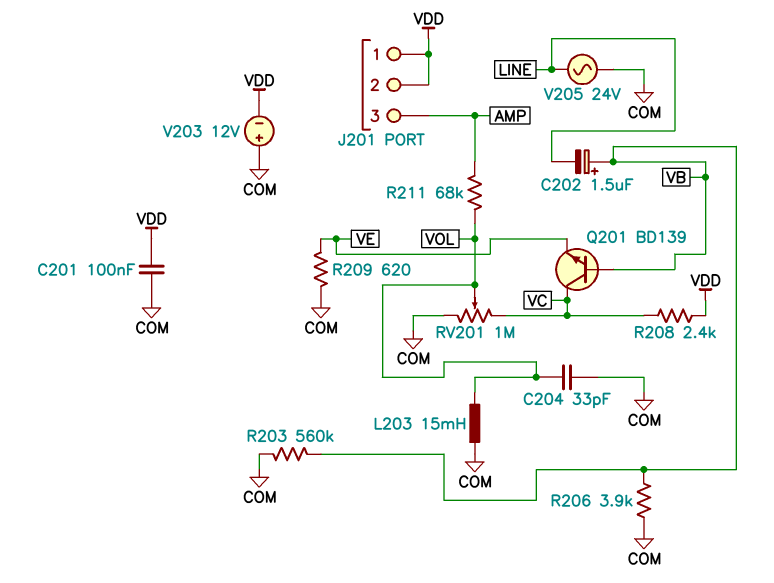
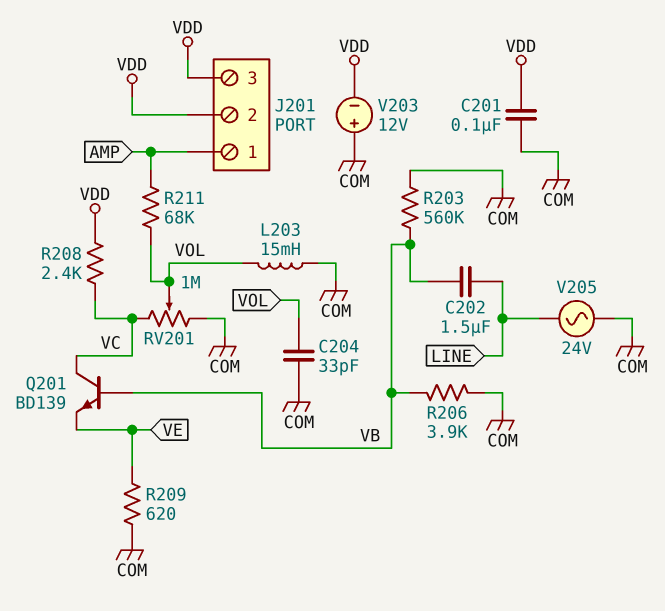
C202: 1.5uF (plus VB, minus LINE) -> 1.5uF (LINE, VB)
J201 pin 1: VDD -> AMP
J201 pin 3: AMP -> VDD

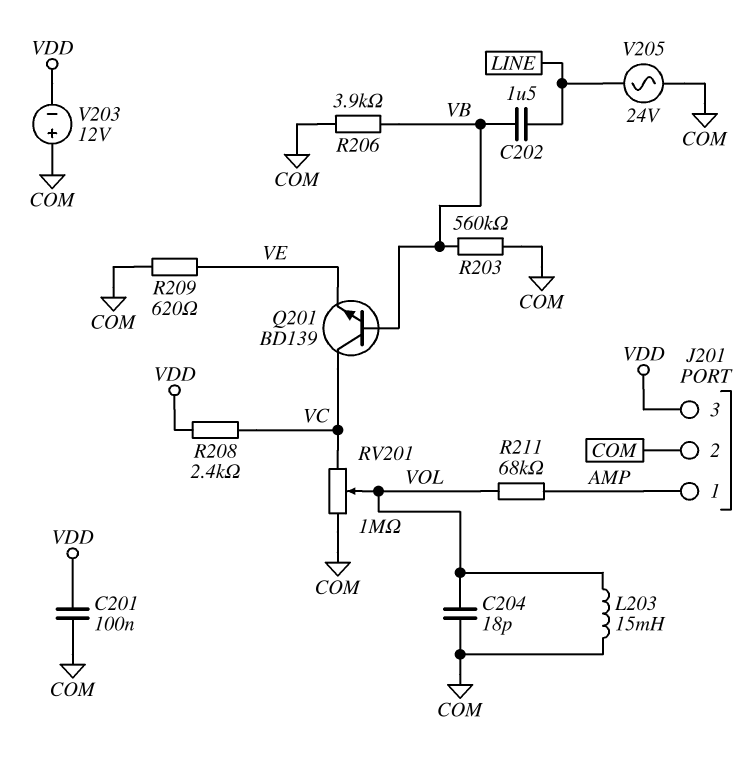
C204: 33pF (COM, VOL) -> 18pF (COM, VOL)
J201 pin 2: VDD -> COM

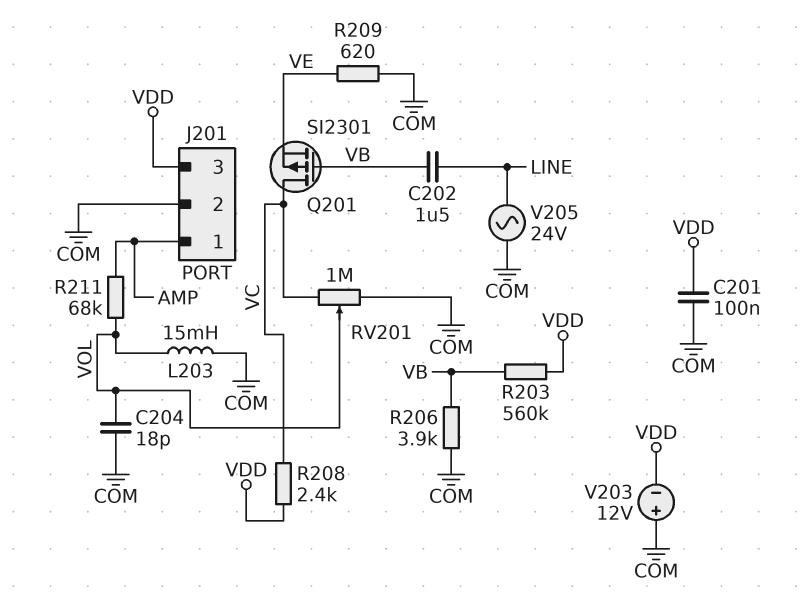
Q201: NPN BD139 (B VB, C VC, E VE) -> PMOS SI2301 (G VB, D VC, S VE)
R203: 560k (COM, VB) -> 560k (VB, VDD)

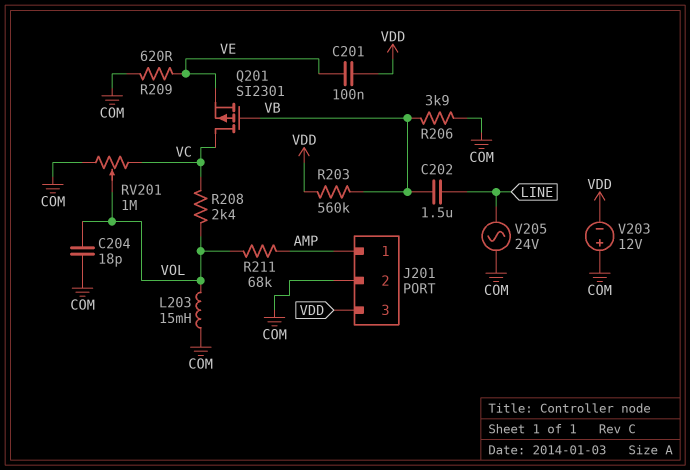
C201: 100nF (COM, VDD) -> 100nF (VDD, VE)
R208: 2.4k (VC, VDD) -> 2.4k (VC, VOL)

